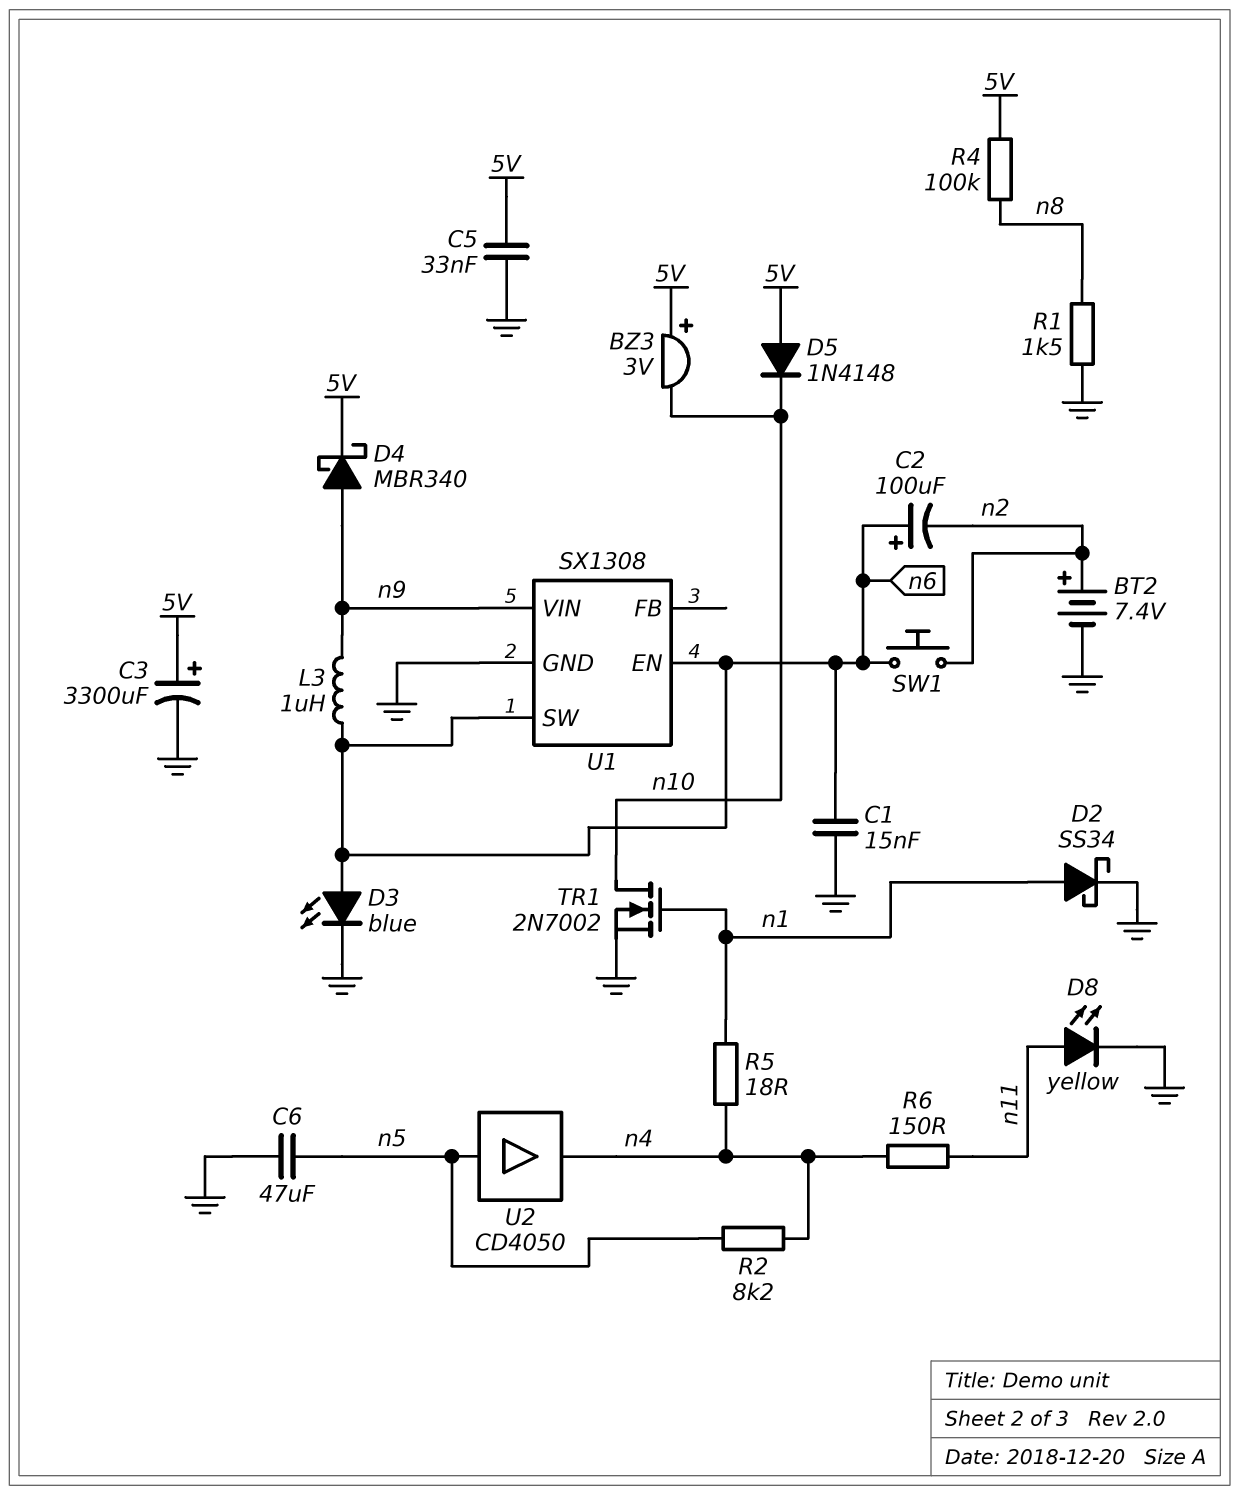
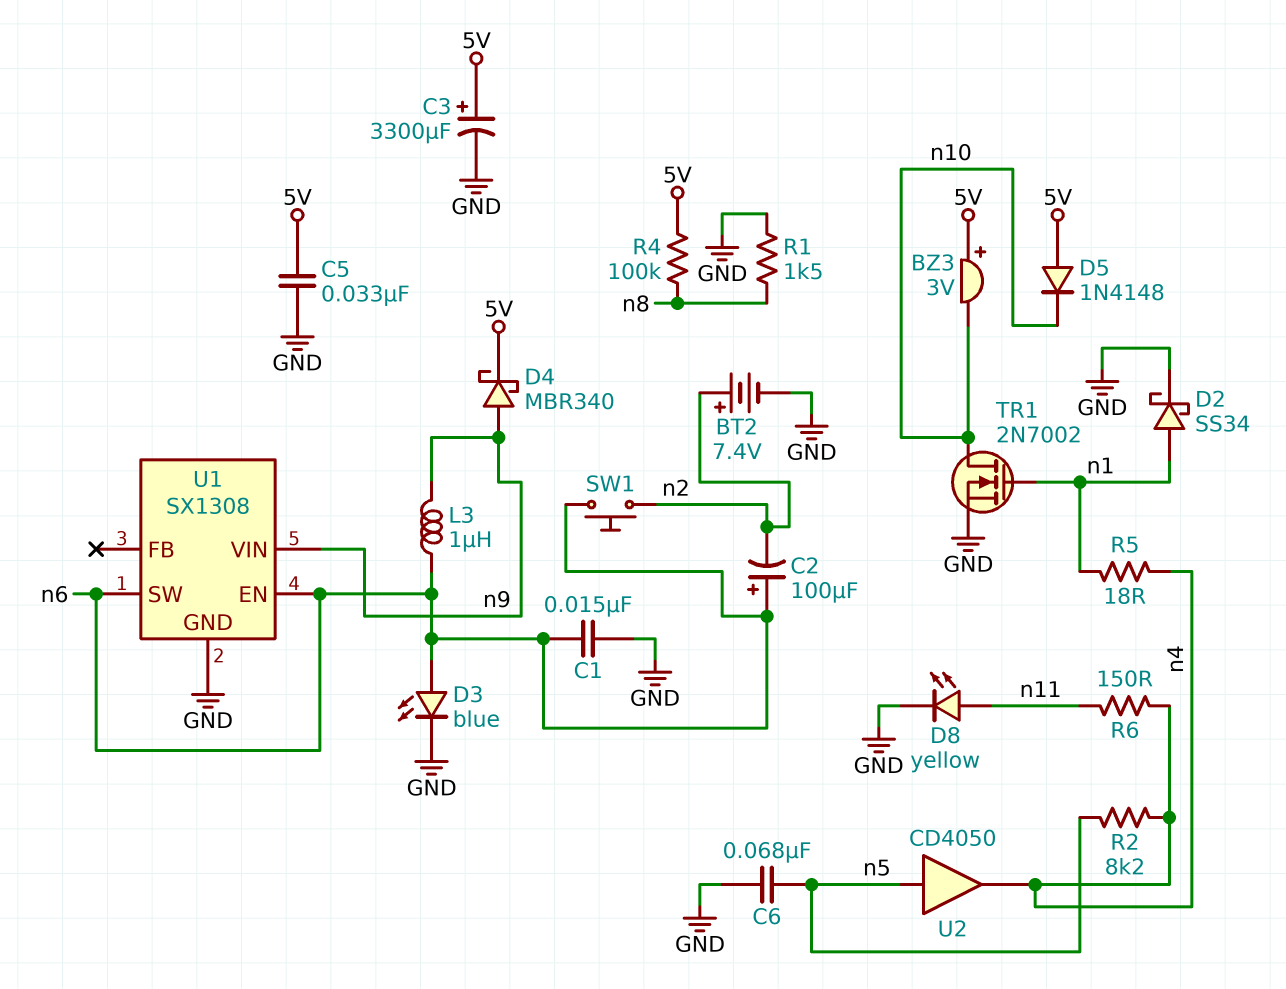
C6: 47uF (GND, n5) -> 68nF (GND, n5)

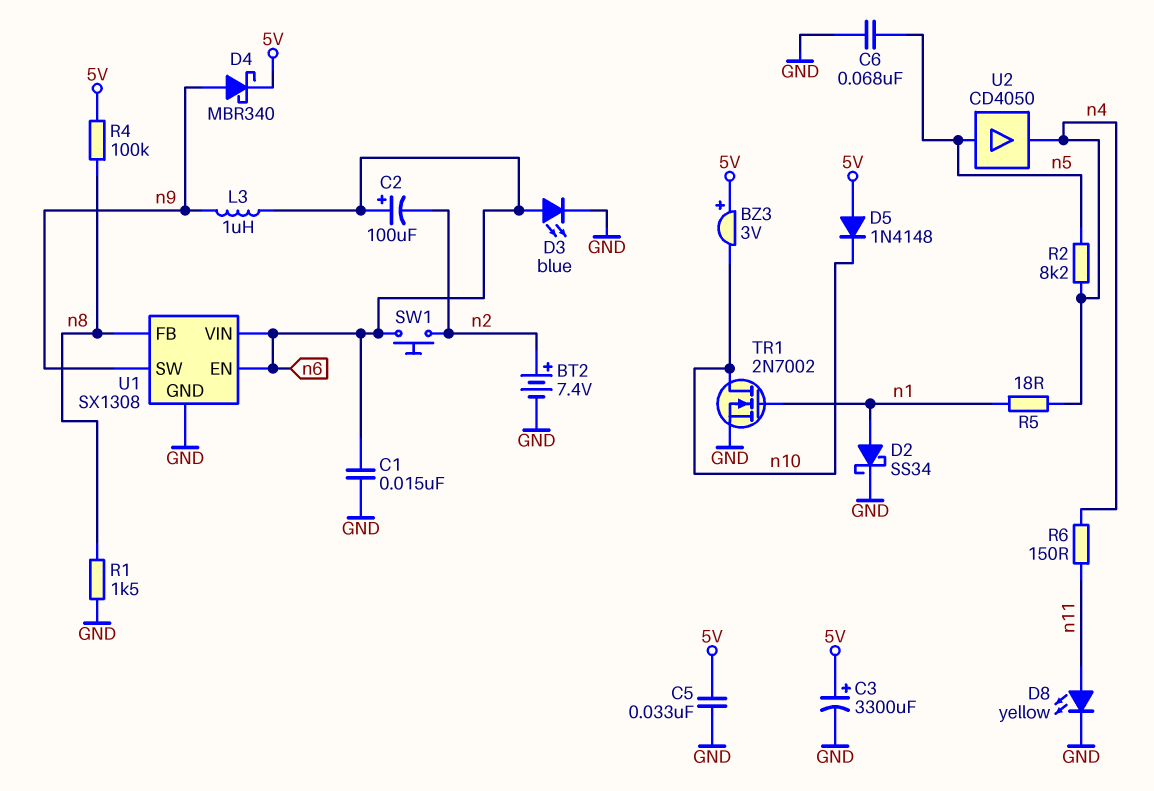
U1 pin FB: none -> n8
U1 pin SW: n6 -> n9
U1 pin VIN: n9 -> n6

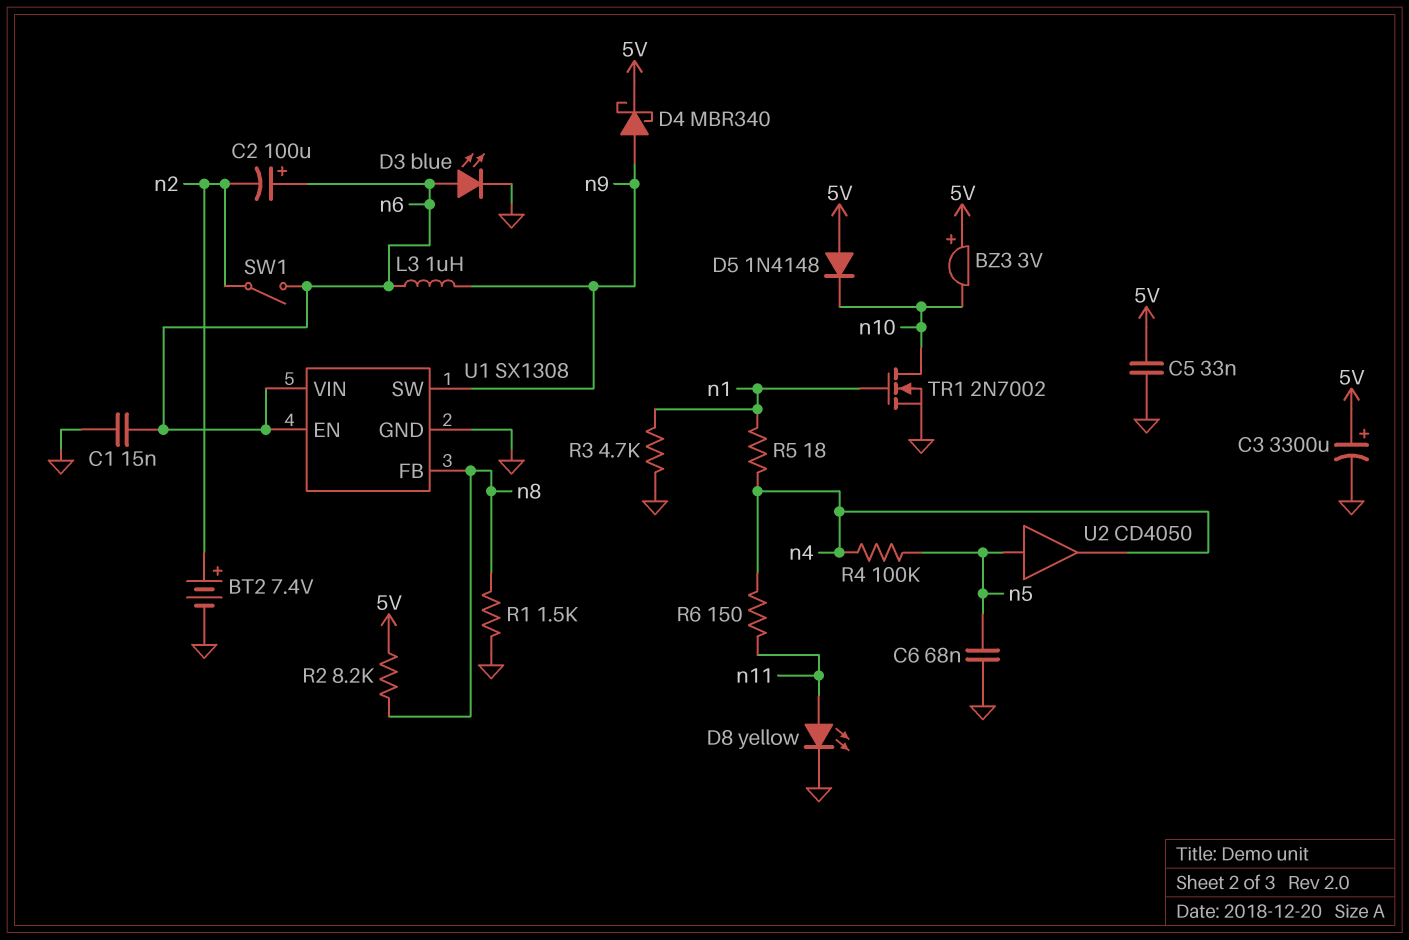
D2: schottky SS34 (A n1, K GND) -> none
R2: 8.2k (n4, n5) -> 8.2k (5V, n8)
R3: none -> 4.7k (GND, n1)
R4: 100k (5V, n8) -> 100k (n4, n5)
SW1: button (n2, n6) -> switch (n2, n6)

